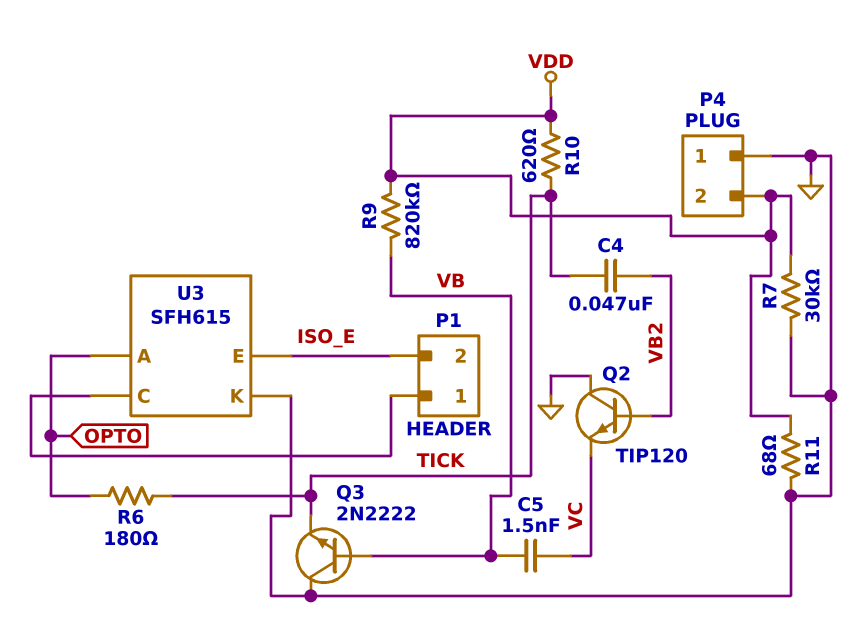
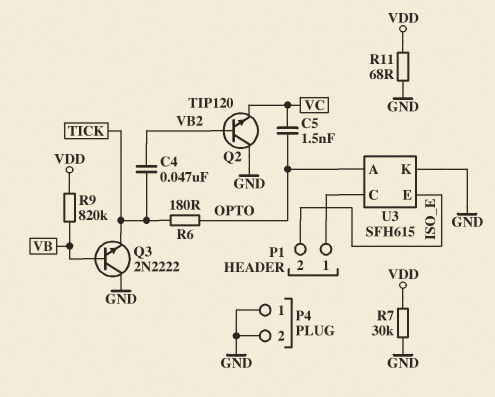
C5: 1.5nF (VB, VC) -> 1.5nF (OPTO, VC)
P4 pin 2: VDD -> GND
R10: 620 (TICK, VDD) -> none

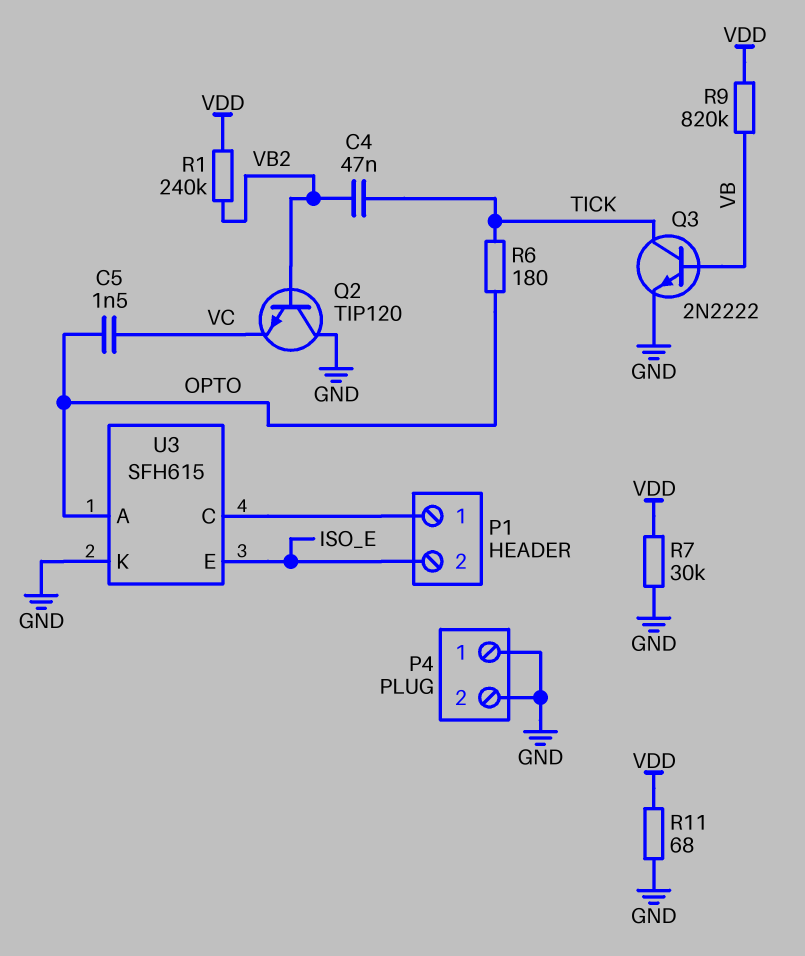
Q3: NPN 2N2222 (B VB, C GND, E TICK) -> NPN 2N2222 (B VB, C TICK, E GND)
R1: none -> 240k (VB2, VDD)

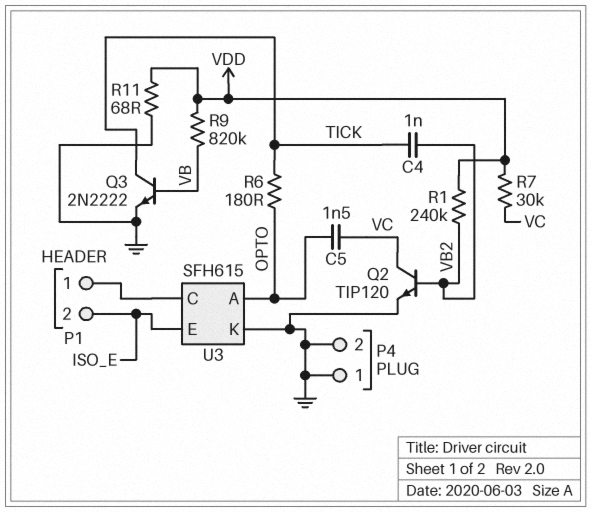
C4: 47nF (TICK, VB2) -> 1nF (TICK, VB2)
Q2: NPN TIP120 (B VB2, C GND, E VC) -> NPN TIP120 (B VB2, C VC, E GND)
R7: 30k (GND, VDD) -> 30k (VC, VDD)

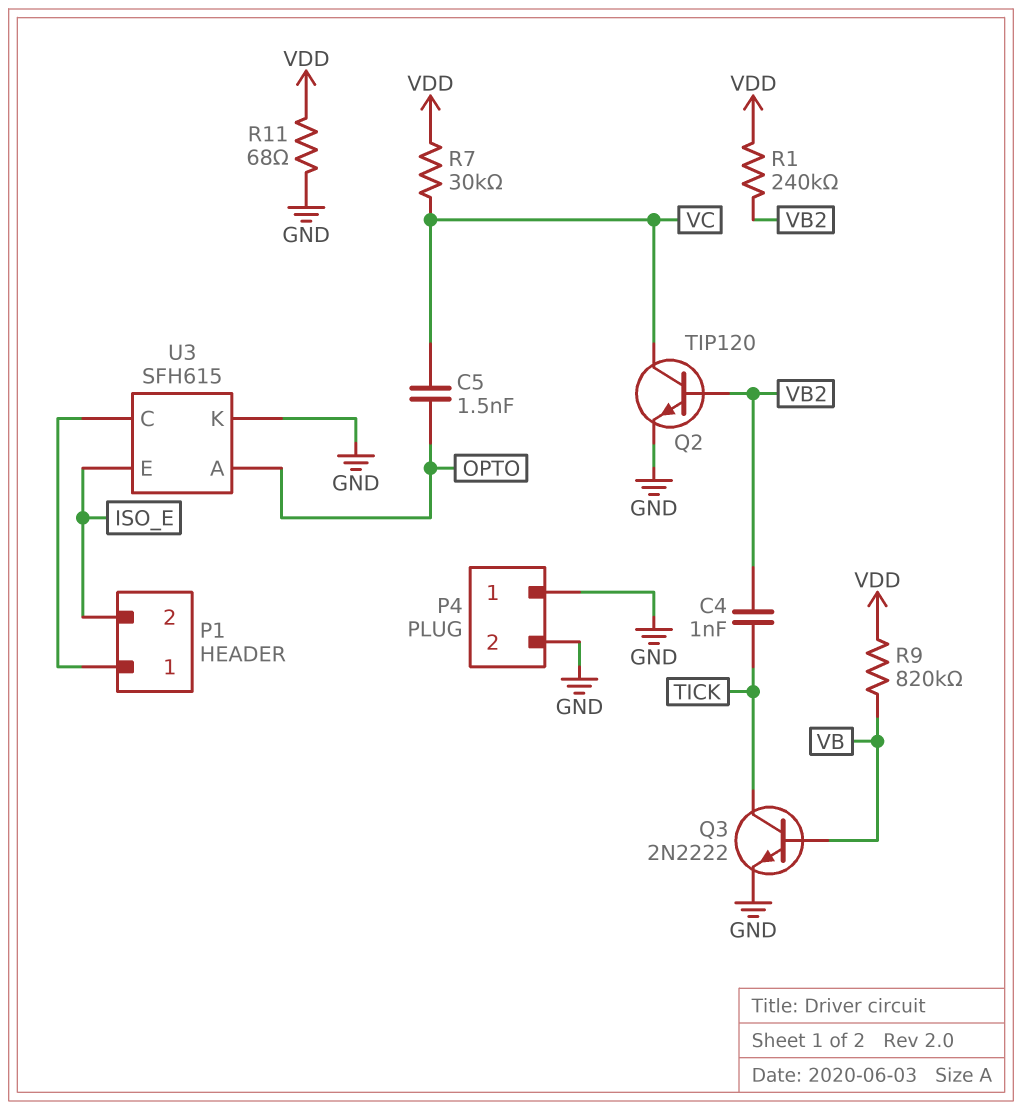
R6: 180 (OPTO, TICK) -> none

